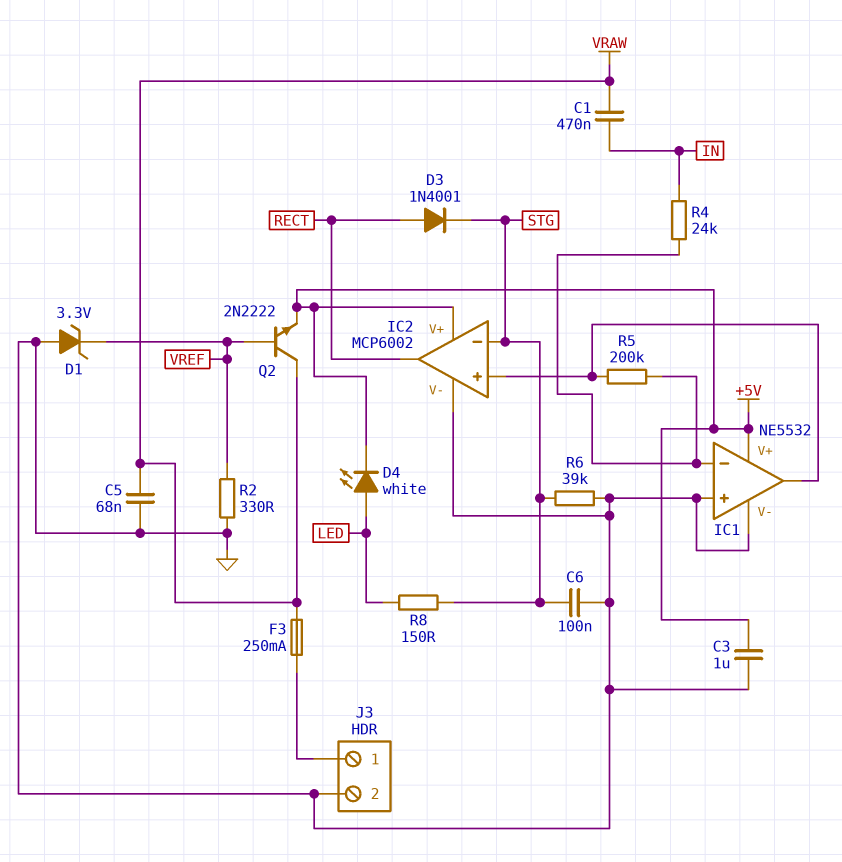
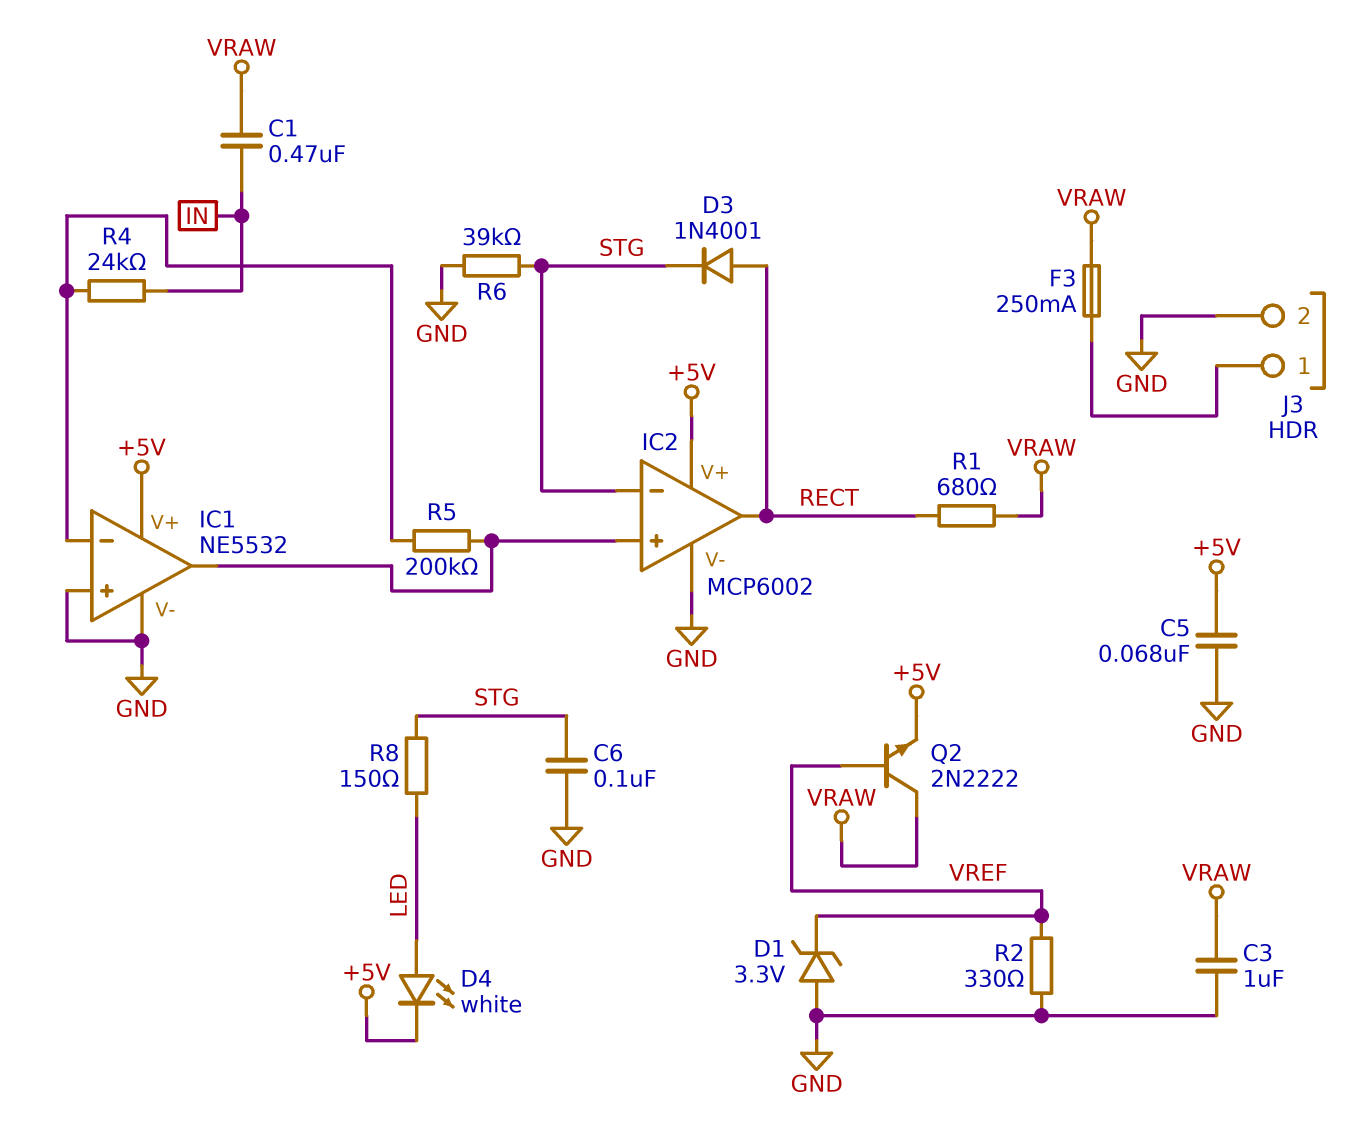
C3: 1uF (+5V, GND) -> 1uF (GND, VRAW)
C5: 68nF (GND, VRAW) -> 68nF (+5V, GND)
R1: none -> 680 (RECT, VRAW)

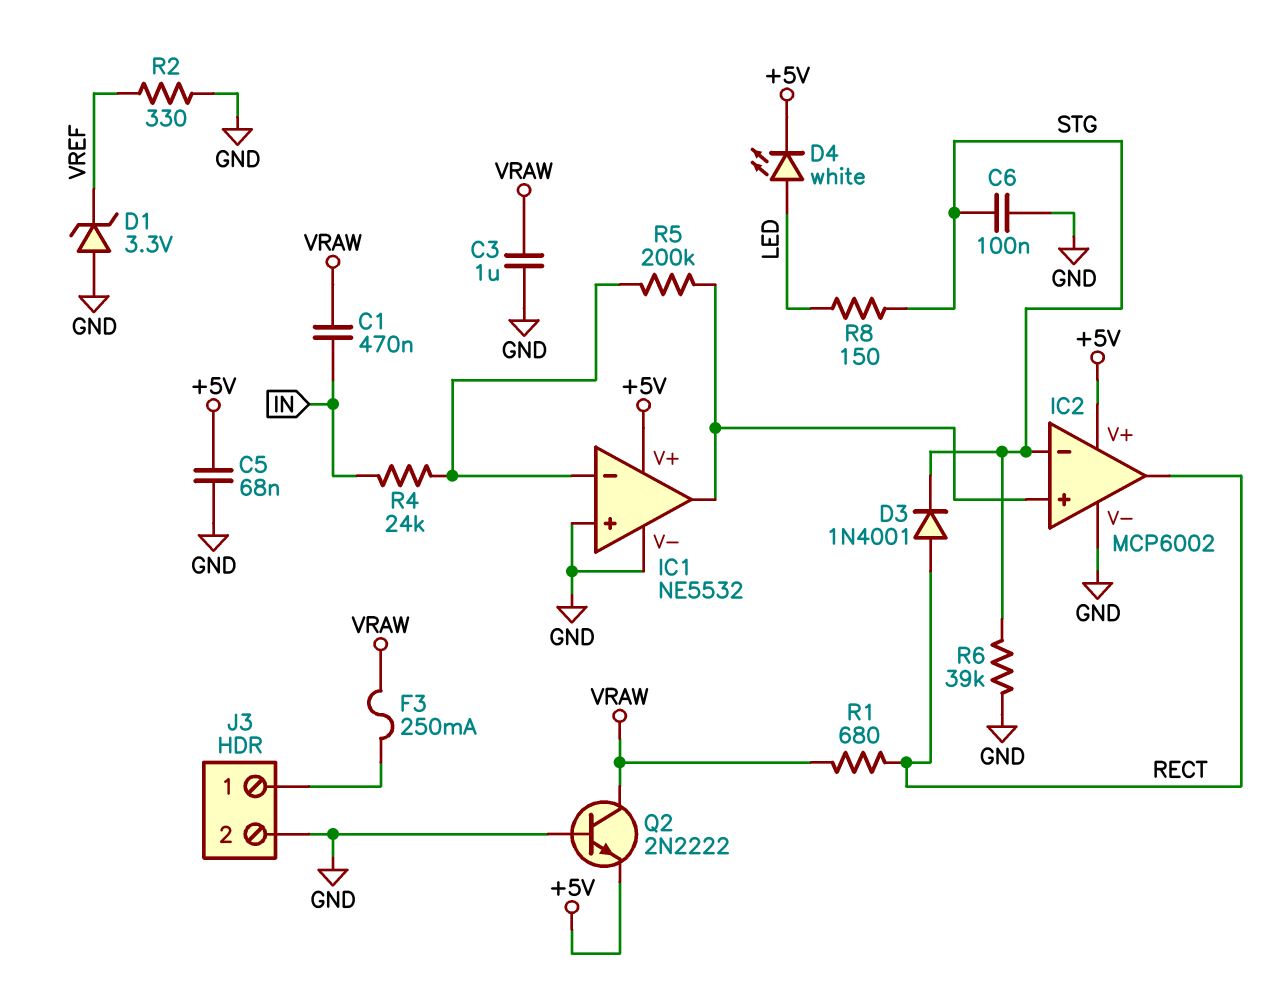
Q2: NPN 2N2222 (B VREF, C VRAW, E +5V) -> NPN 2N2222 (B GND, C VRAW, E +5V)

